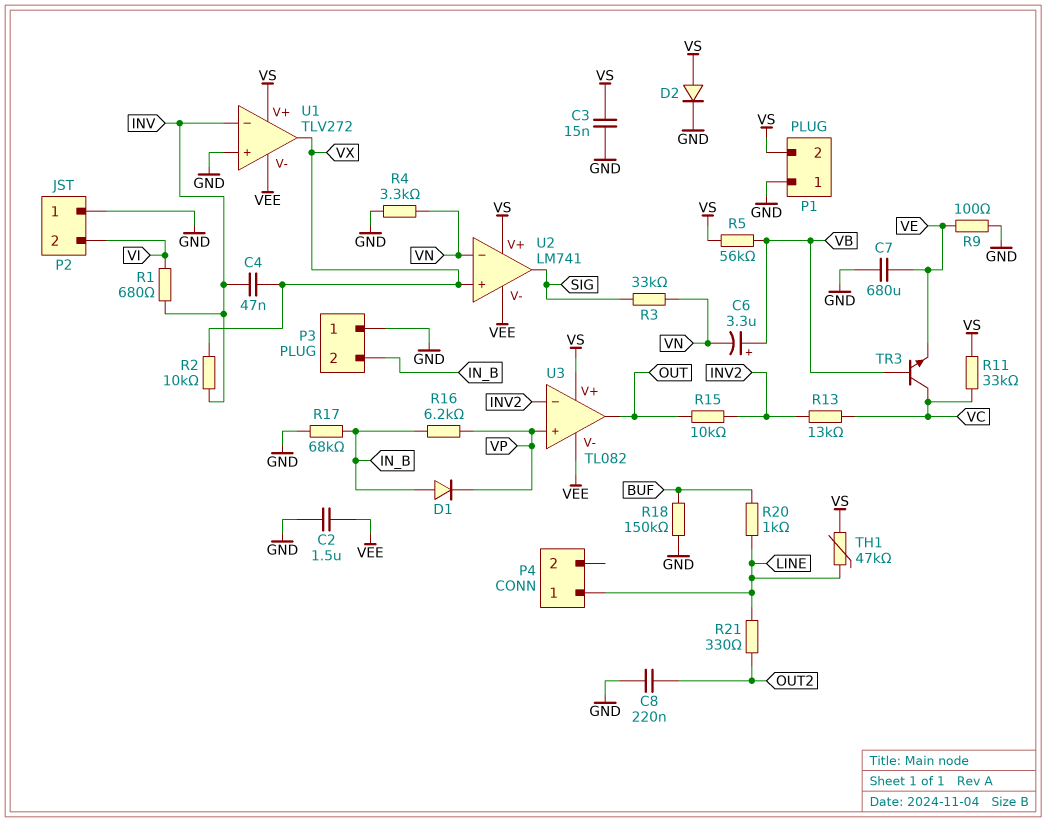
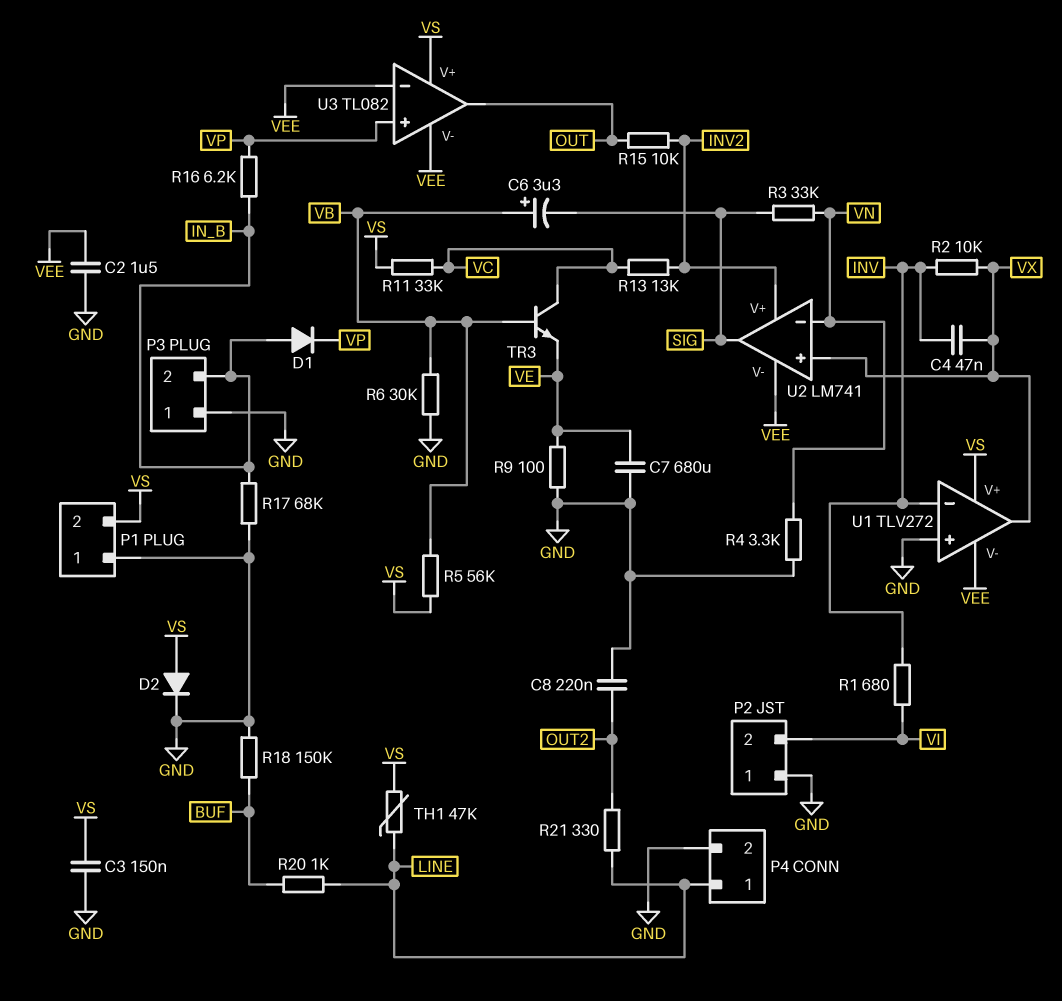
C3: 15nF (GND, VS) -> 150nF (GND, VS)
C6: 3.3uF (plus VB, minus VN) -> 3.3uF (plus VB, minus SIG)
P4 pin 2: none -> GND
R6: none -> 30k (GND, VB)
U2 pin V+: VS -> INV2
U3 pin in-: INV2 -> VEE

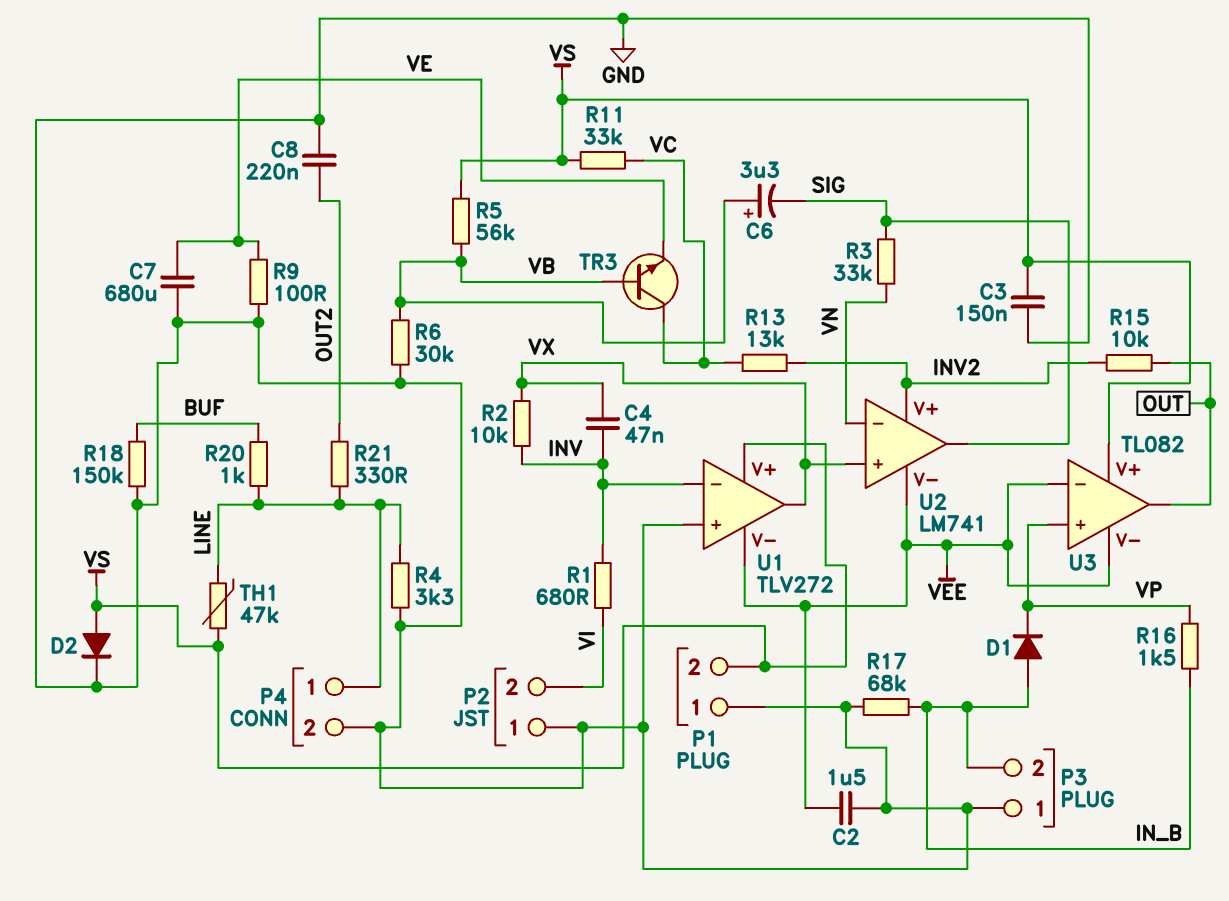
R4: 3.3k (GND, VN) -> 3.3k (GND, LINE)
R16: 6.2k (IN_B, VP) -> 1.5k (IN_B, VP)

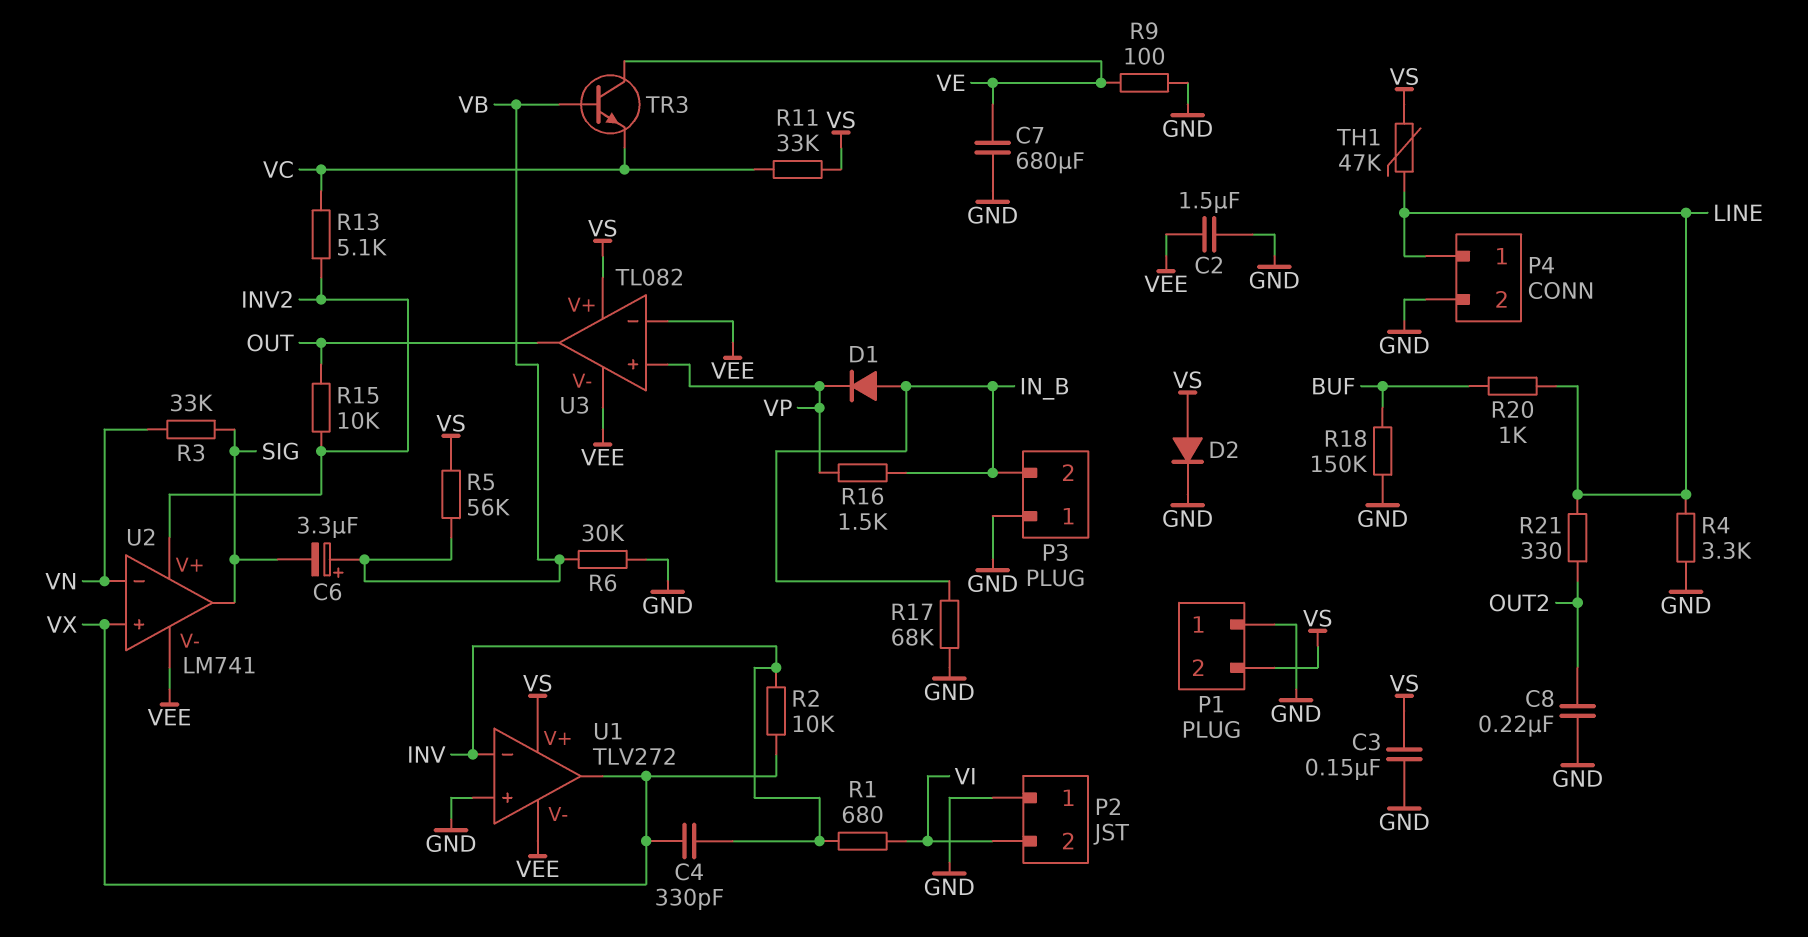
C4: 47nF (INV, VX) -> 330pF (INV, VX)
R13: 13k (INV2, VC) -> 5.1k (INV2, VC)
TR3: NPN (B VB, C VC, E VE) -> NPN (B VB, C VE, E VC)

